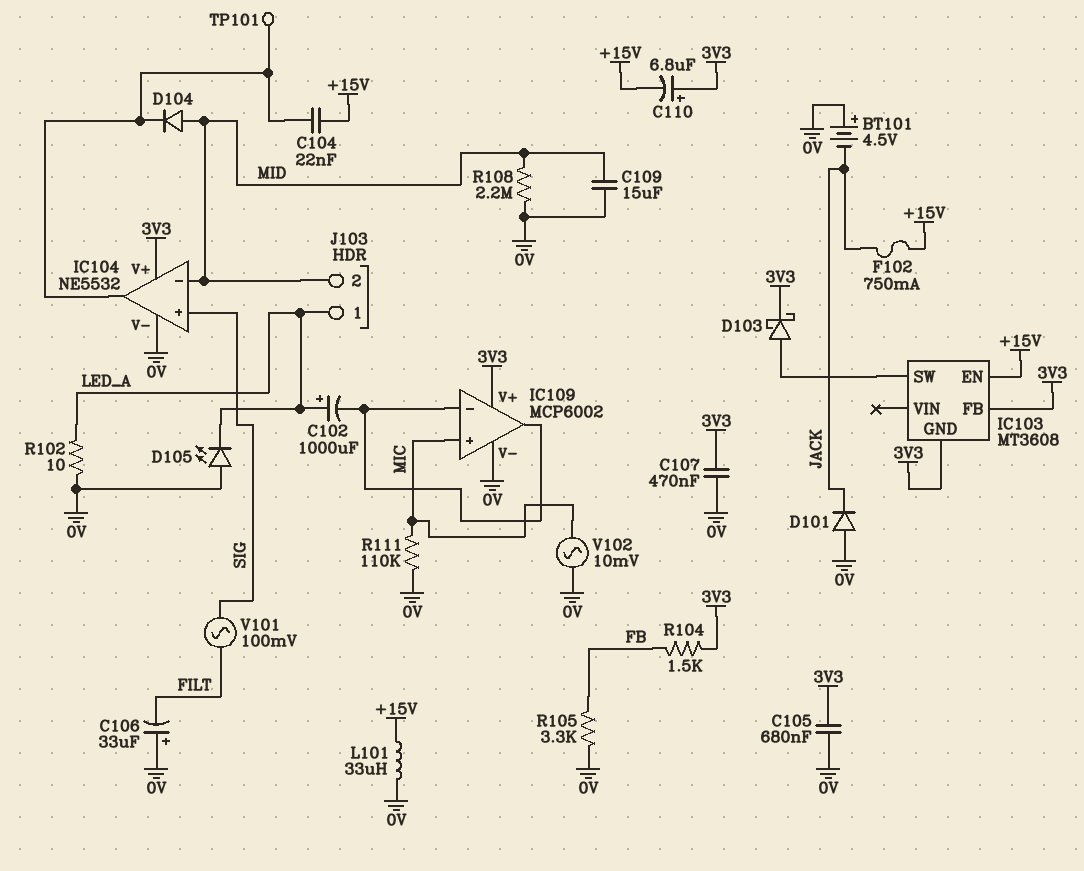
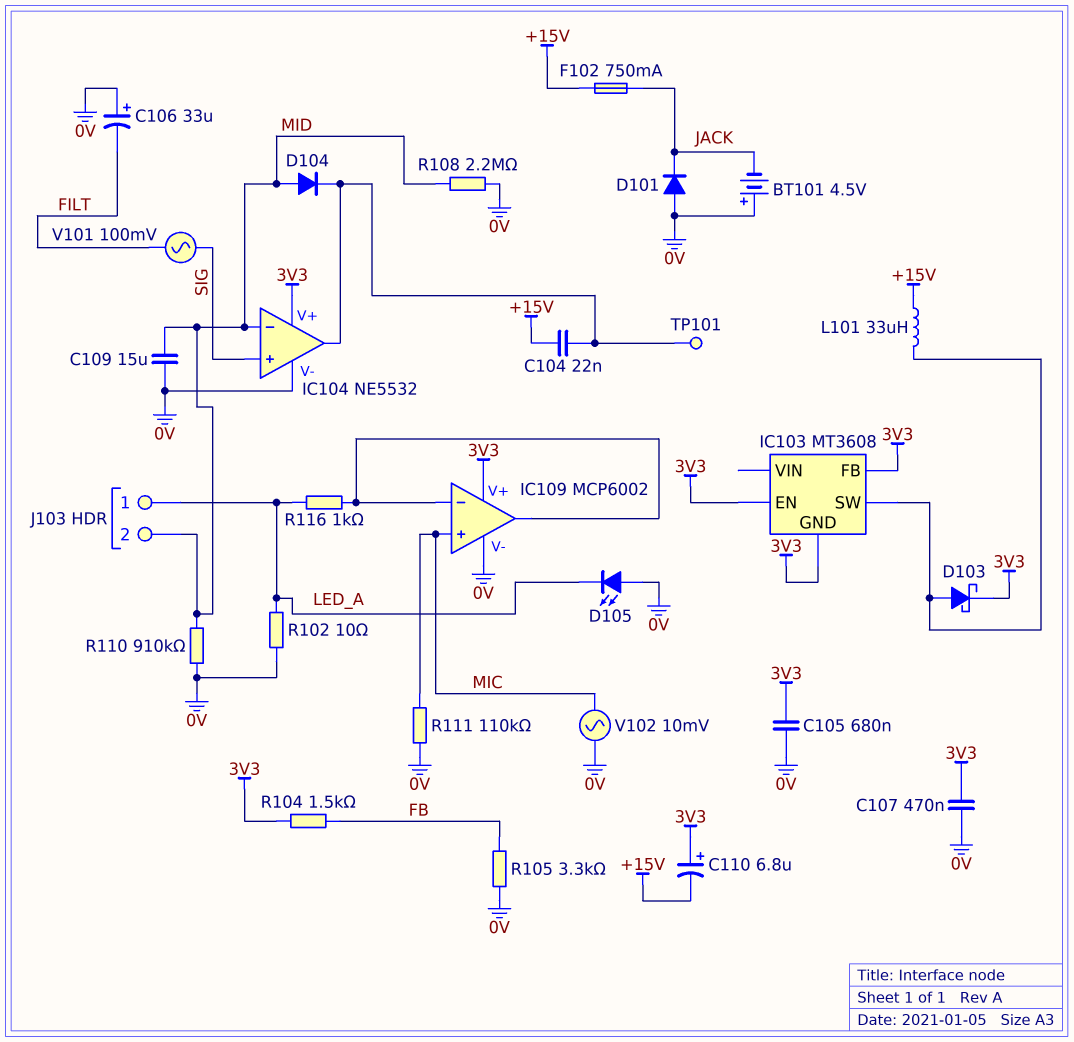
C102: 1000uF (plus LED_A, minus IC109/in-) -> none
IC103 pin EN: +15V -> 3V3
L101: 33uH (+15V, 0V) -> 33uH (+15V, IC103/SW)
R110: none -> 910k (0V, MID)
R116: none -> 1k (IC109/in-, LED_A)

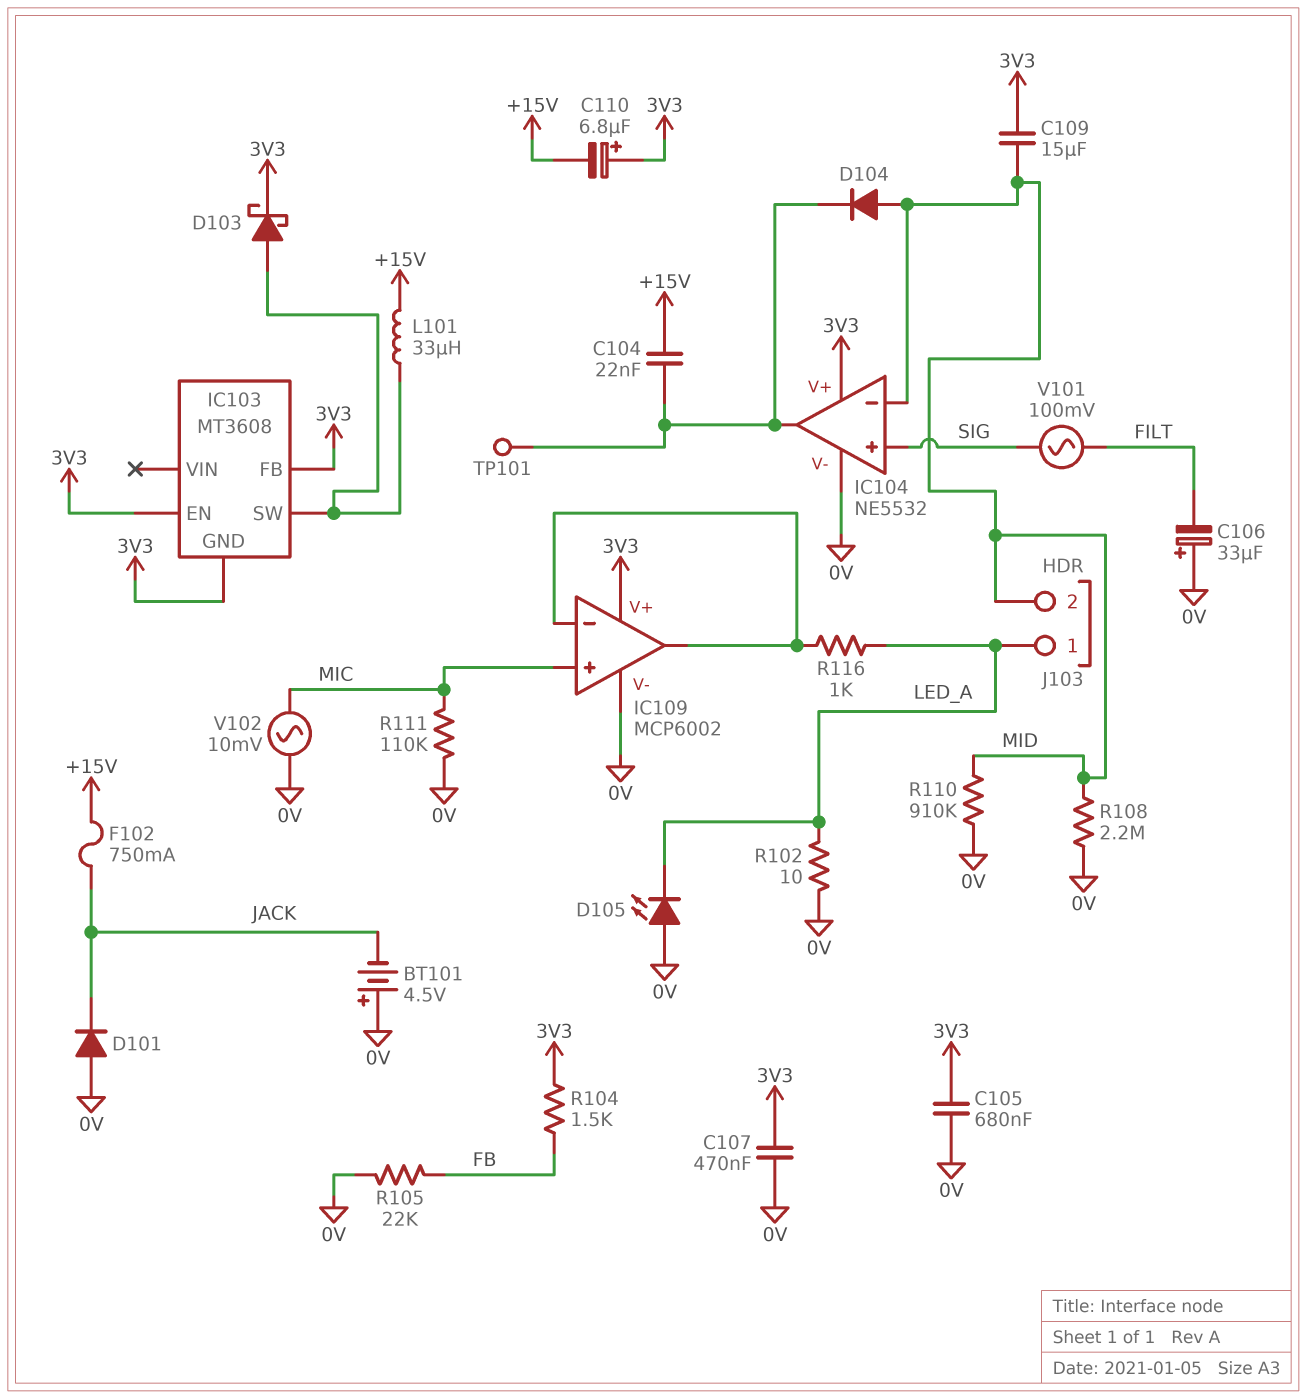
C109: 15uF (0V, MID) -> 15uF (3V3, MID)
R105: 3.3k (0V, FB) -> 22k (0V, FB)

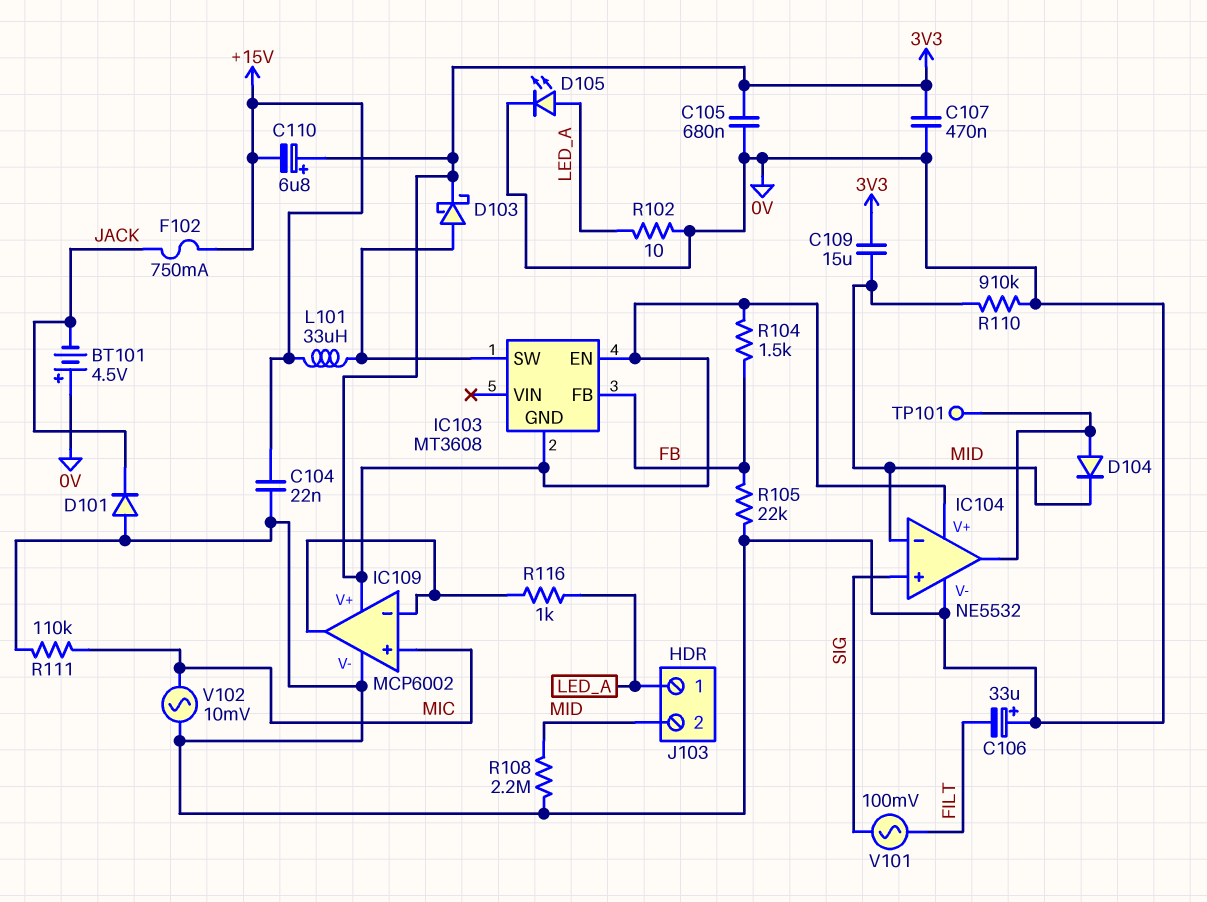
C104: 22nF (+15V, IC104/out) -> 22nF (+15V, 0V)
D104: diode (A MID, K IC104/out) -> diode (A IC104/out, K MID)
D105: LED (A 0V, K LED_A) -> LED (A LED_A, K 0V)
IC103 pin FB: 3V3 -> FB

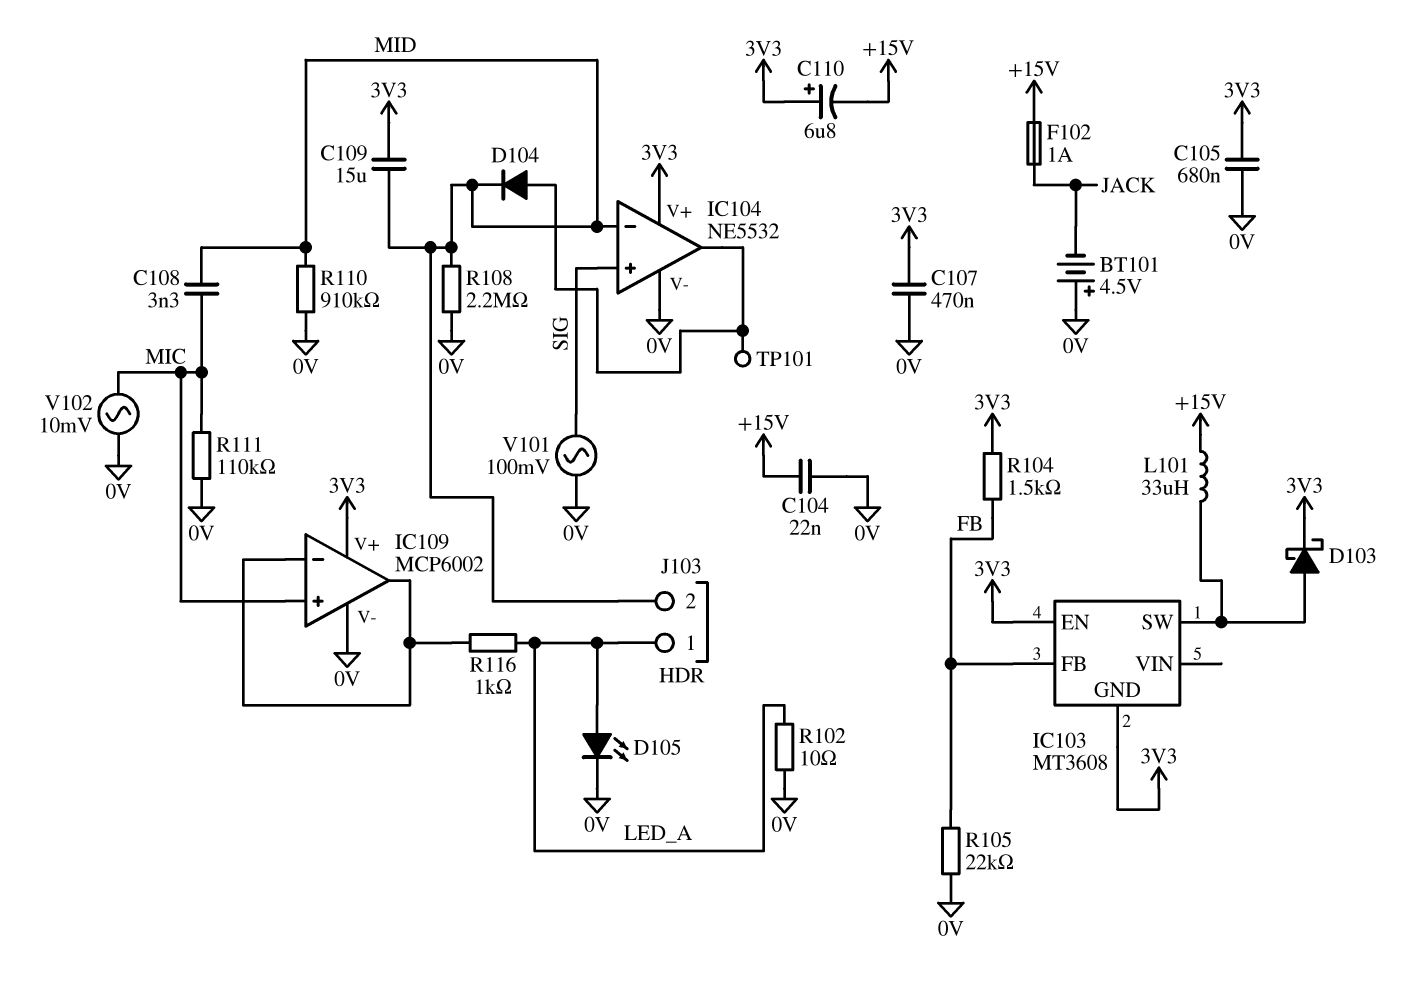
C106: 33uF (plus 0V, minus FILT) -> none
C108: none -> 3.3nF (MIC, MID)
D101: diode (A 0V, K JACK) -> none
F102: 750mA (+15V, JACK) -> 1A (+15V, JACK)
V101: AC 100mV (FILT, SIG) -> AC 100mV (0V, SIG)

